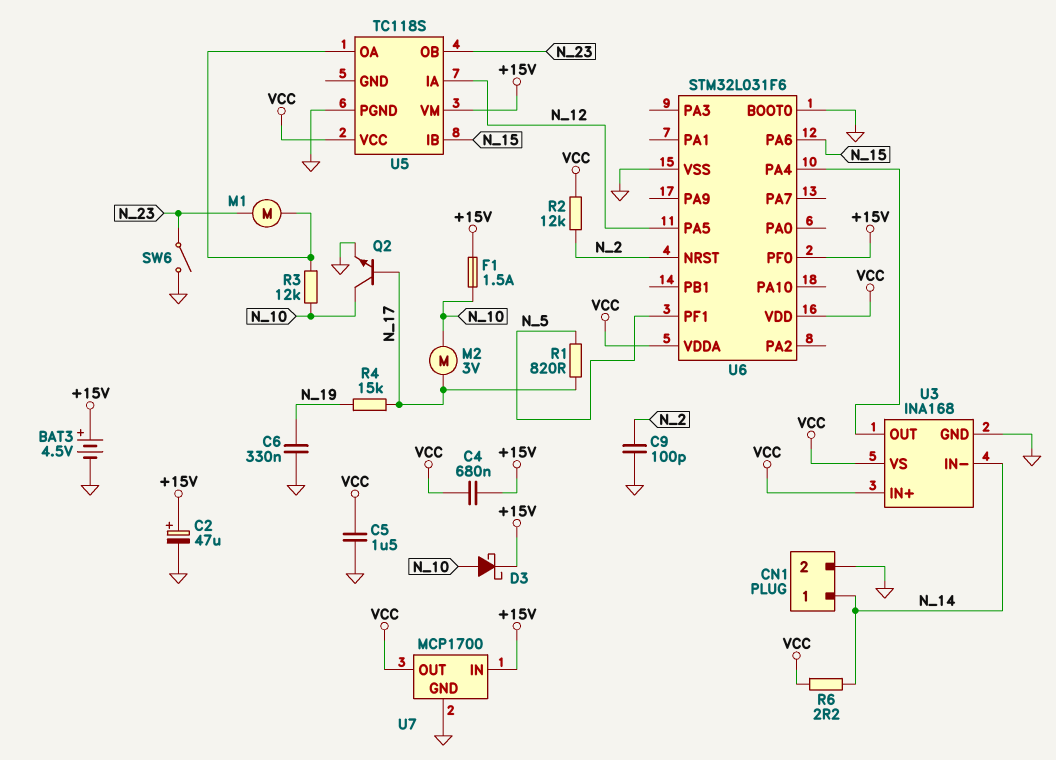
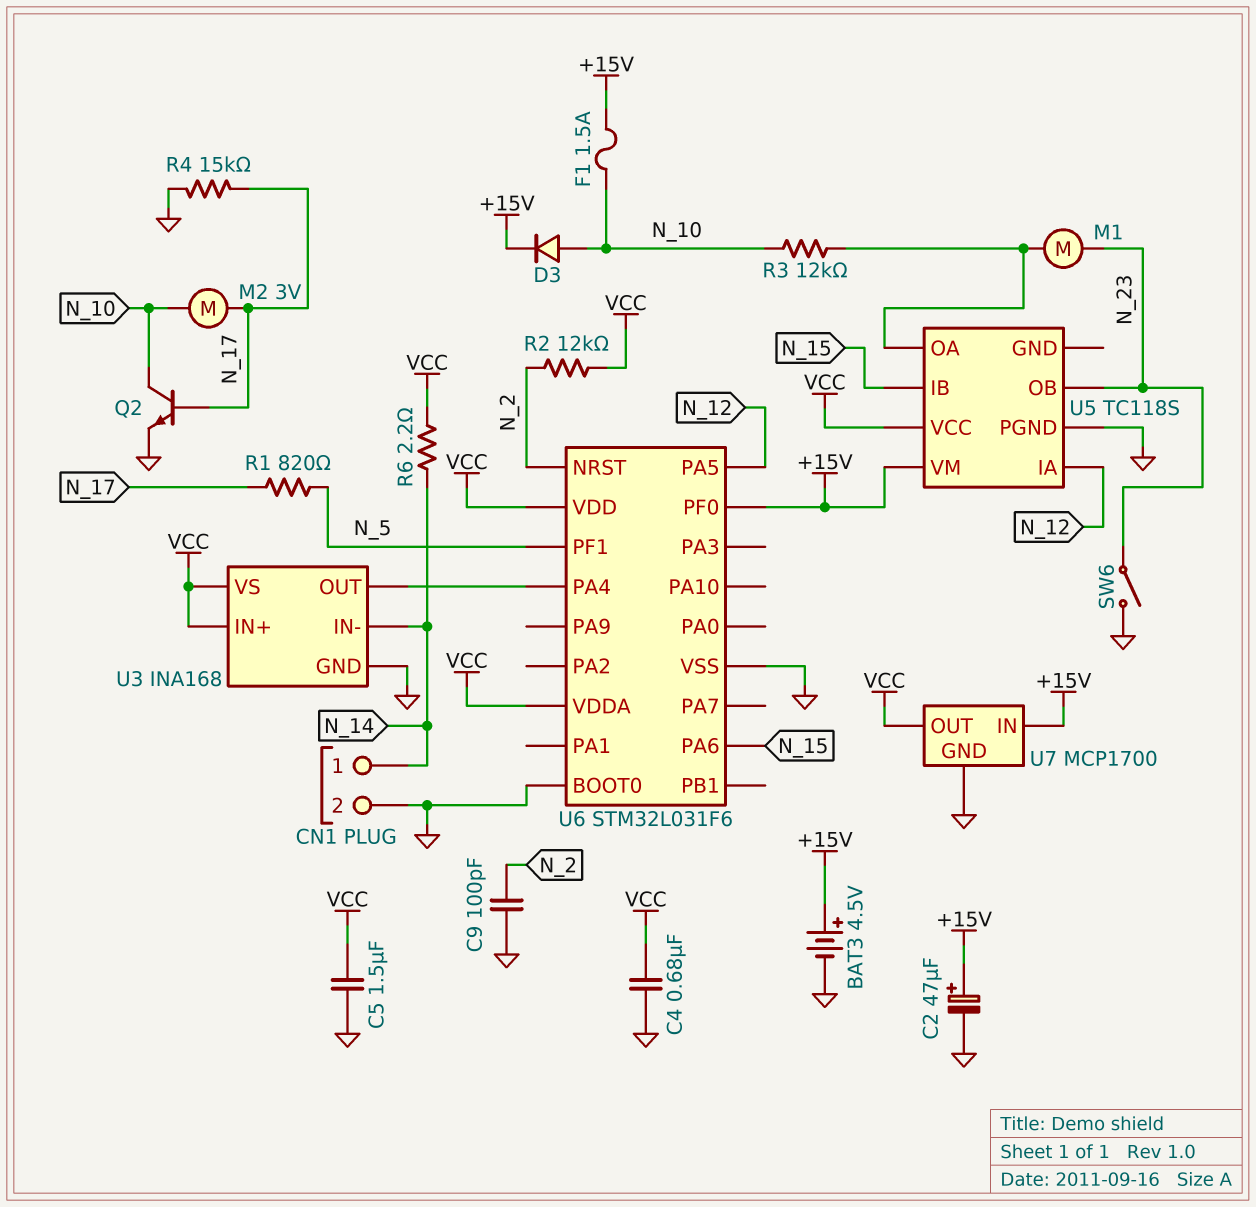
C4: 680nF (+15V, VCC) -> 680nF (GND, VCC)
C6: 330nF (GND, N_19) -> none
D3: schottky (A N_10, K +15V) -> diode (A N_10, K +15V)
R4: 15k (N_17, N_19) -> 15k (GND, N_17)

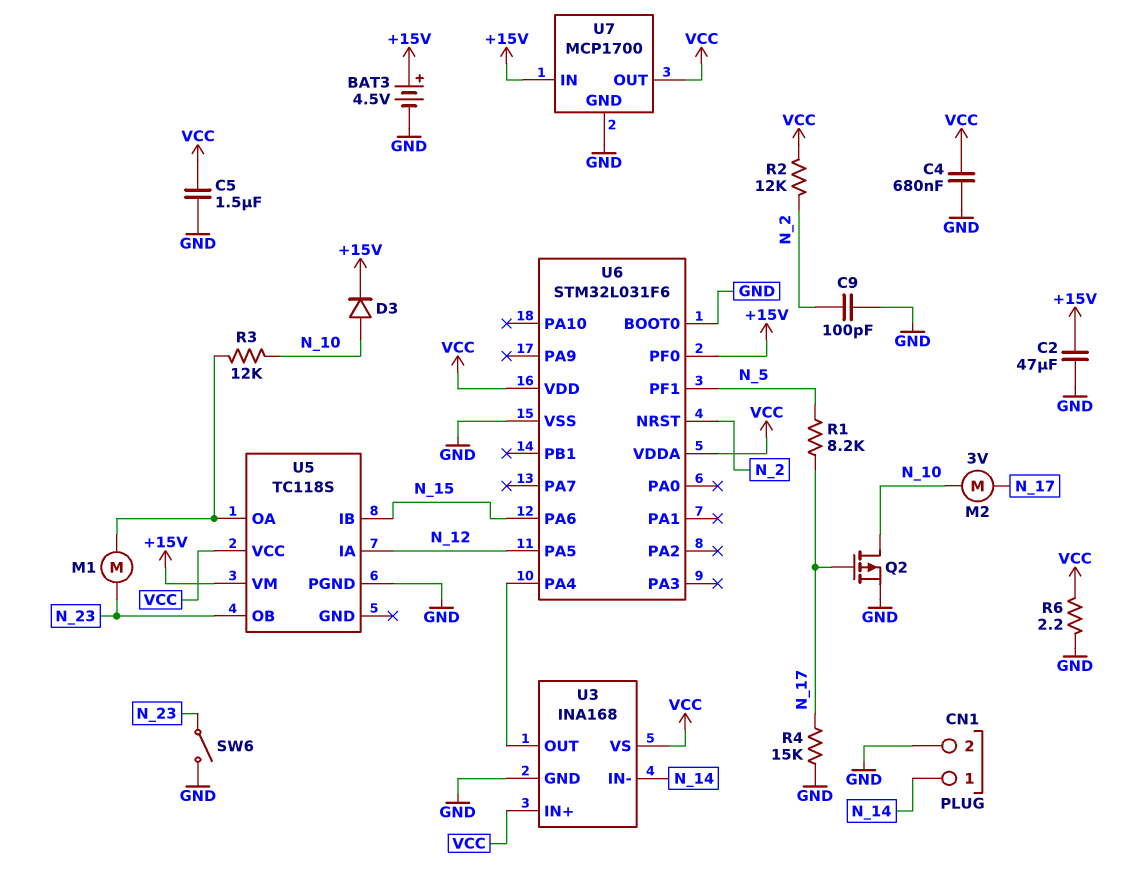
C2: 47uF (plus +15V, minus GND) -> 47uF (+15V, GND)
F1: 1.5A (+15V, N_10) -> none
Q2: NPN (B N_17, C N_10, E GND) -> PMOS (G N_17, D N_10, S GND)
R1: 820 (N_5, N_17) -> 8.2k (N_5, N_17)
R6: 2.2 (N_14, VCC) -> 2.2 (GND, VCC)

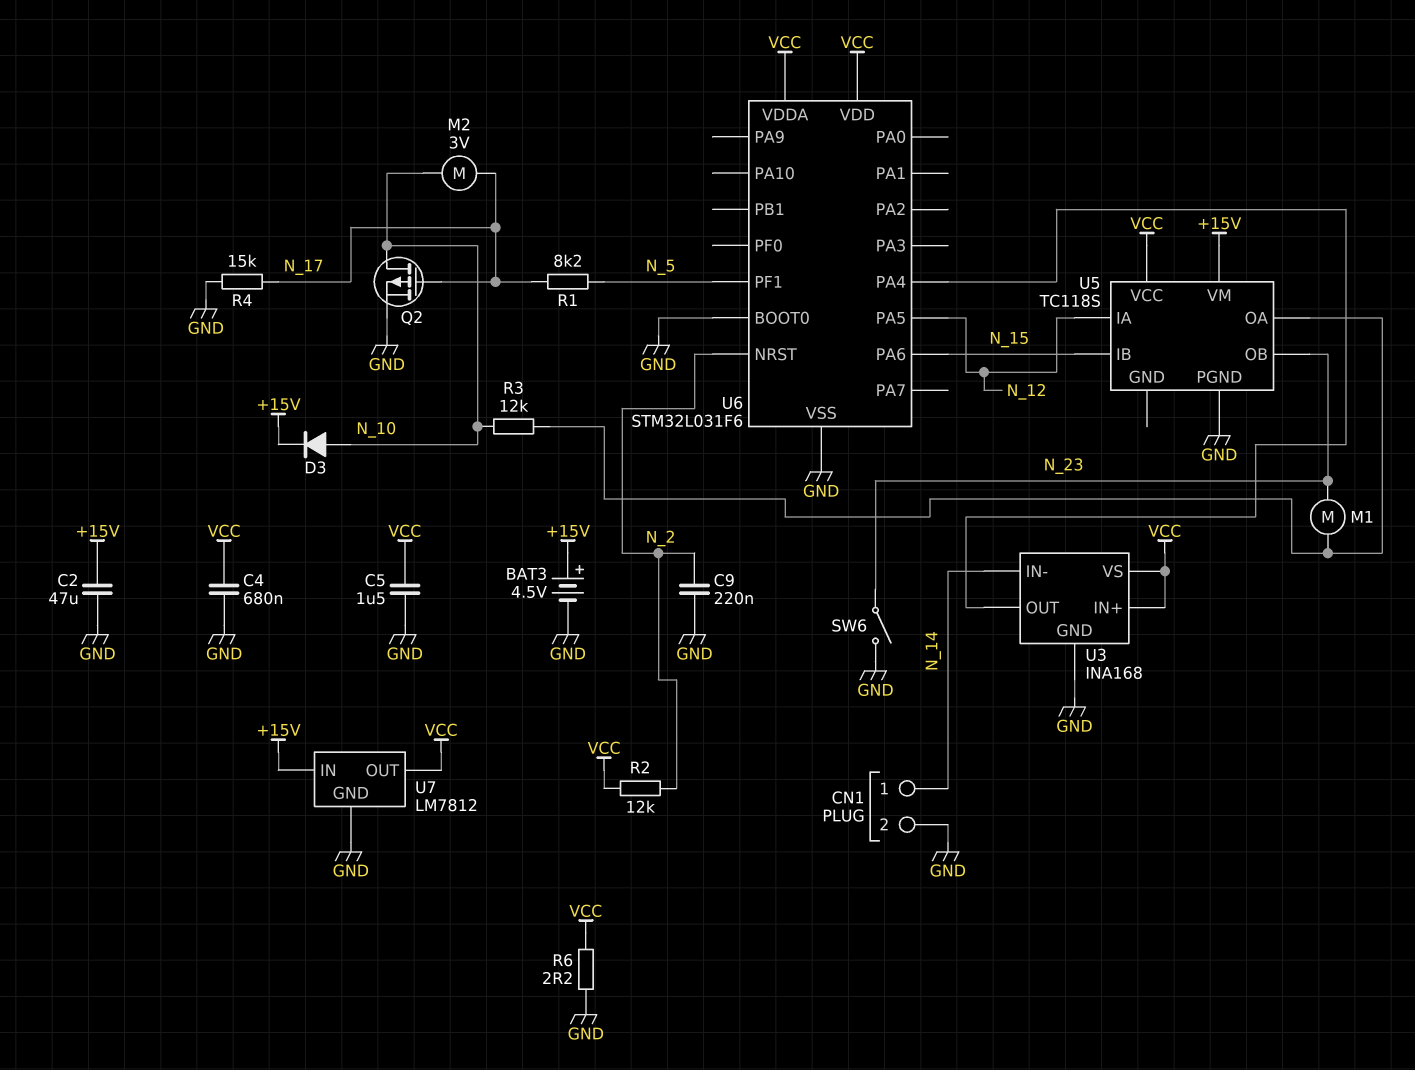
C9: 100pF (GND, N_2) -> 220nF (GND, N_2)
U6 pin PF0: +15V -> none
U7: MCP1700 -> LM7812

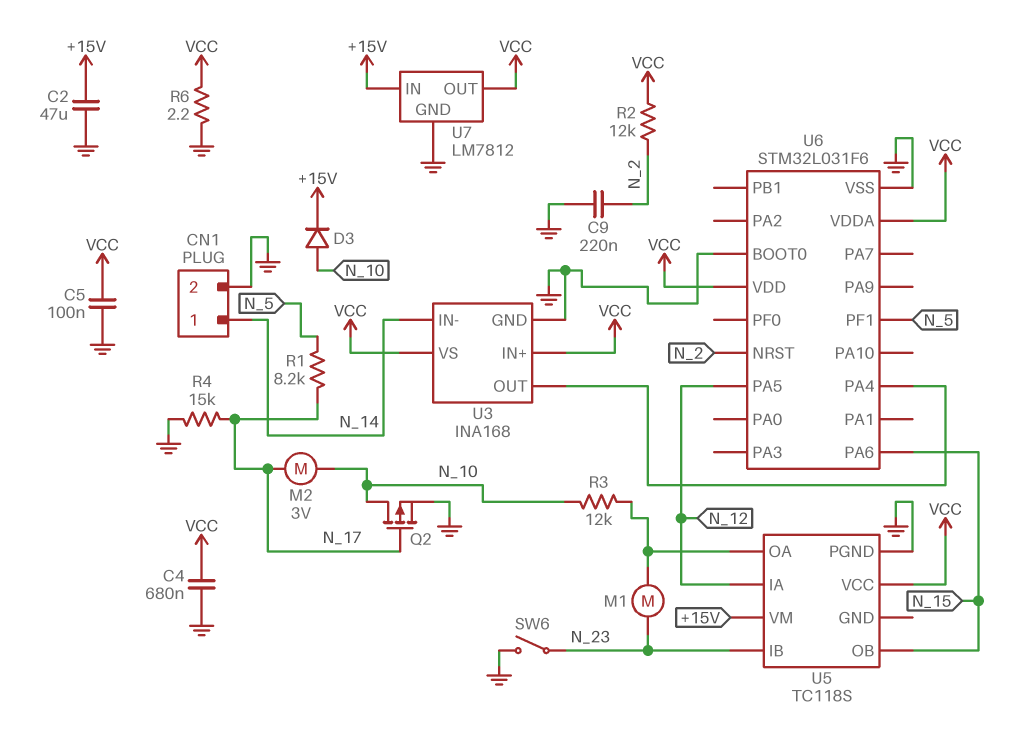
BAT3: 4.5V (plus +15V, minus GND) -> none
C5: 1.5uF (GND, VCC) -> 100nF (GND, VCC)
U5 pin IB: N_15 -> N_23
U5 pin OB: N_23 -> N_15

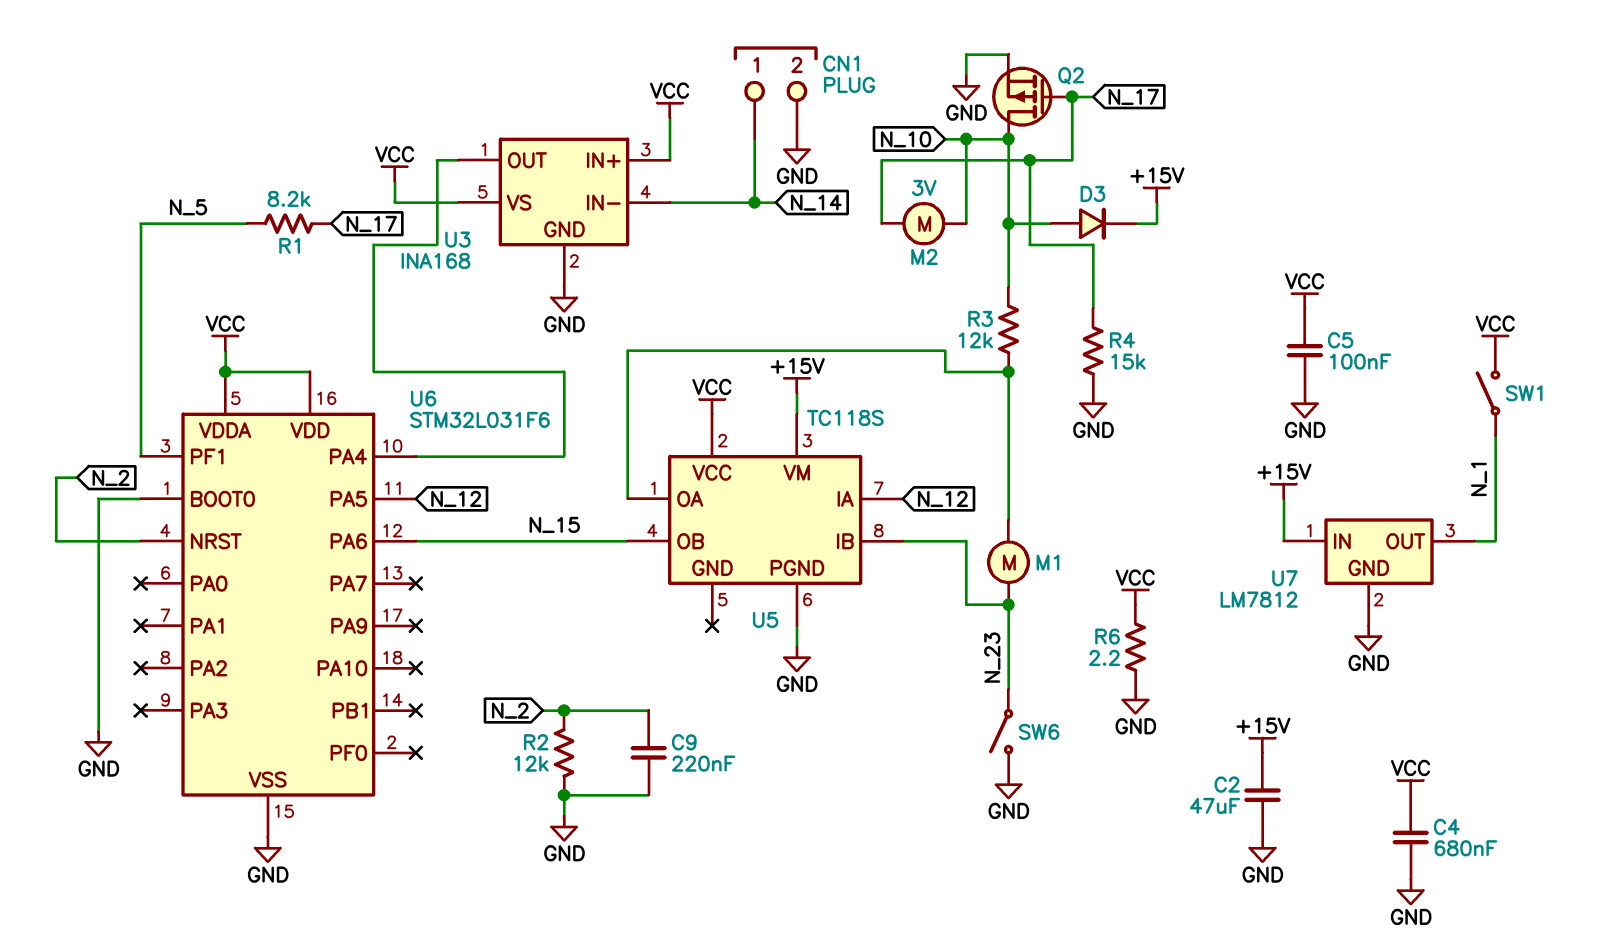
R2: 12k (N_2, VCC) -> 12k (GND, N_2)
SW1: none -> switch (N_1, VCC)
U7 pin OUT: VCC -> N_1

